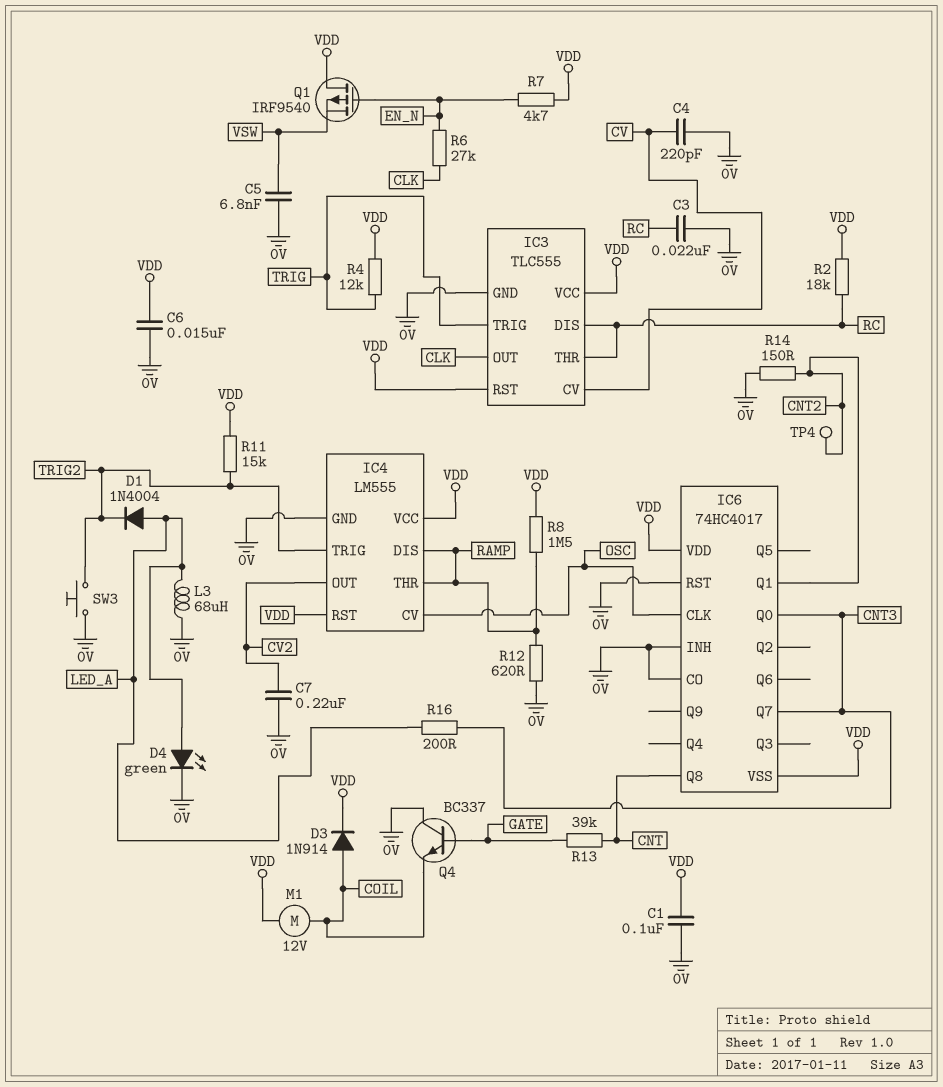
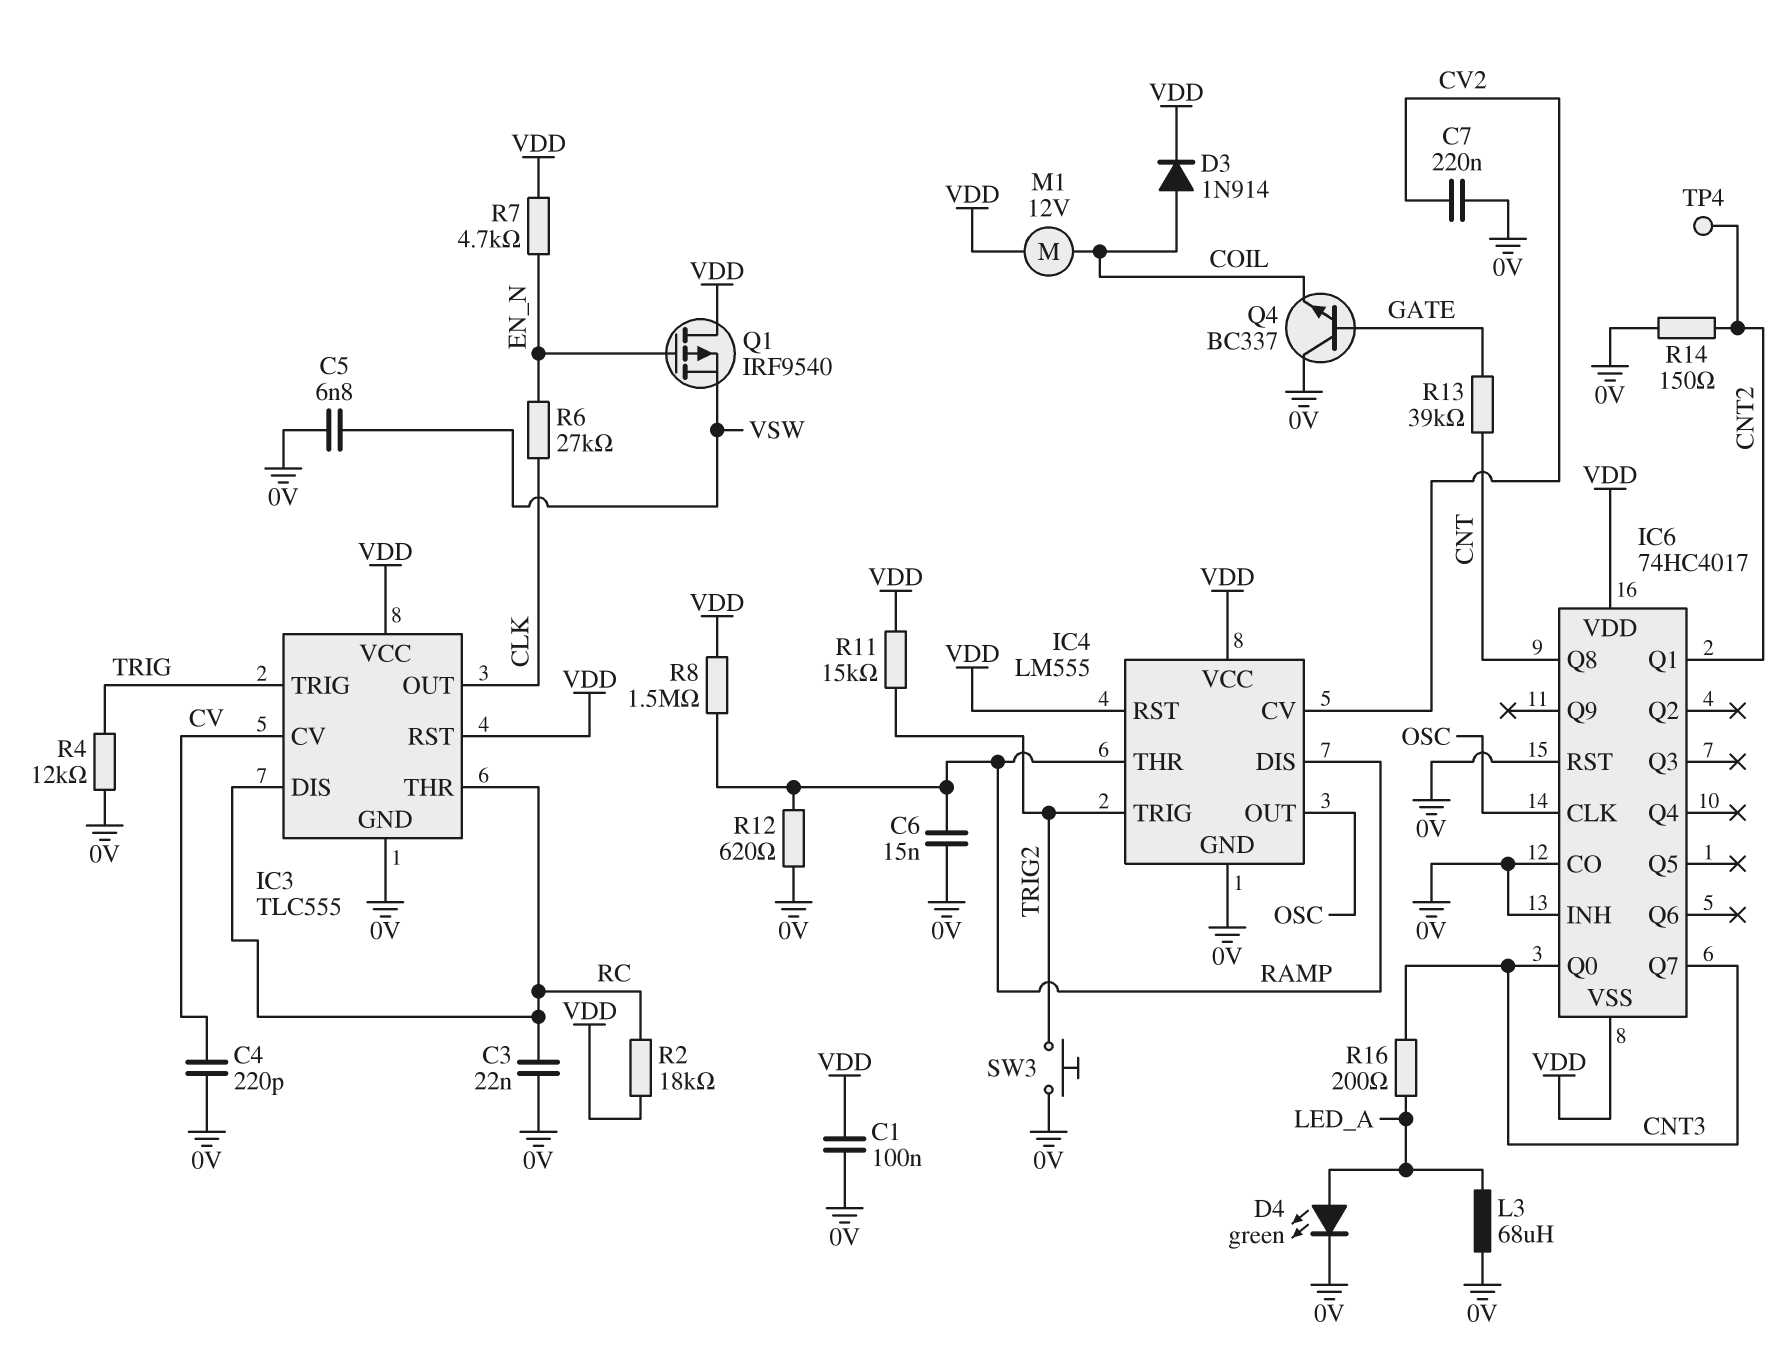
C6: 15nF (0V, VDD) -> 15nF (0V, RAMP)
D1: diode 1N4004 (A LED_A, K TRIG2) -> none
IC4 pin CV: OSC -> CV2
IC4 pin OUT: CV2 -> OSC
R4: 12k (TRIG, VDD) -> 12k (0V, TRIG)

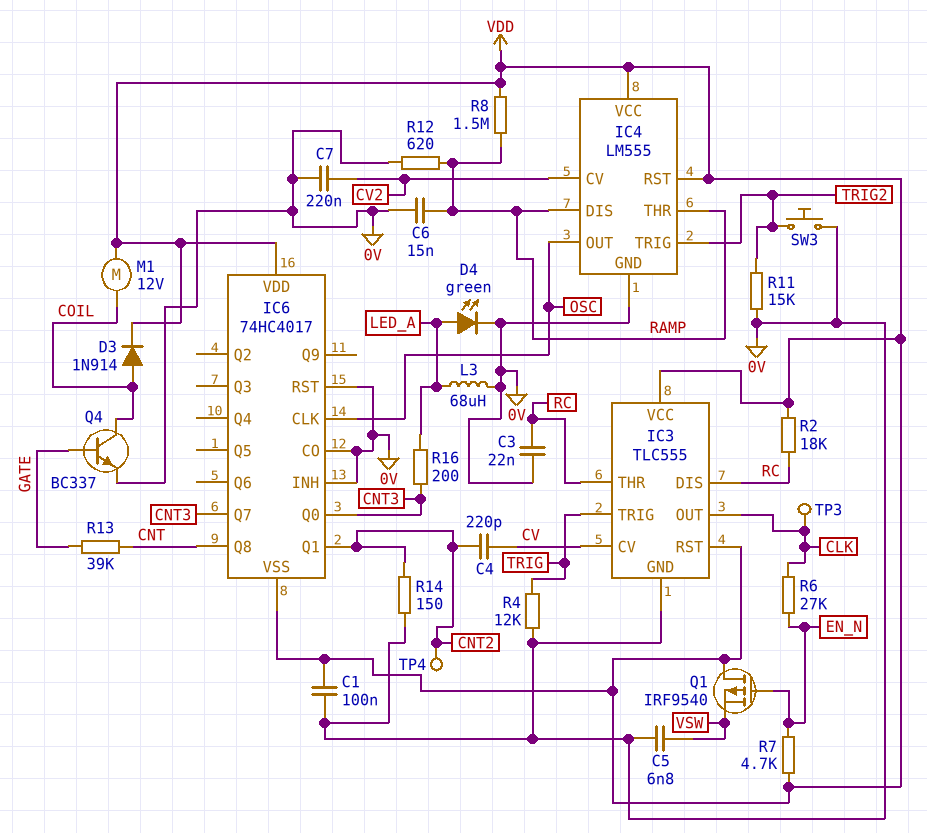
C4: 220pF (0V, CV) -> 220pF (CNT2, CV)
Q4: NPN BC337 (B GATE, C 0V, E COIL) -> NPN BC337 (B GATE, C COIL, E 0V)
R11: 15k (TRIG2, VDD) -> 15k (0V, TRIG2)
TP3: none -> test point (CLK)

